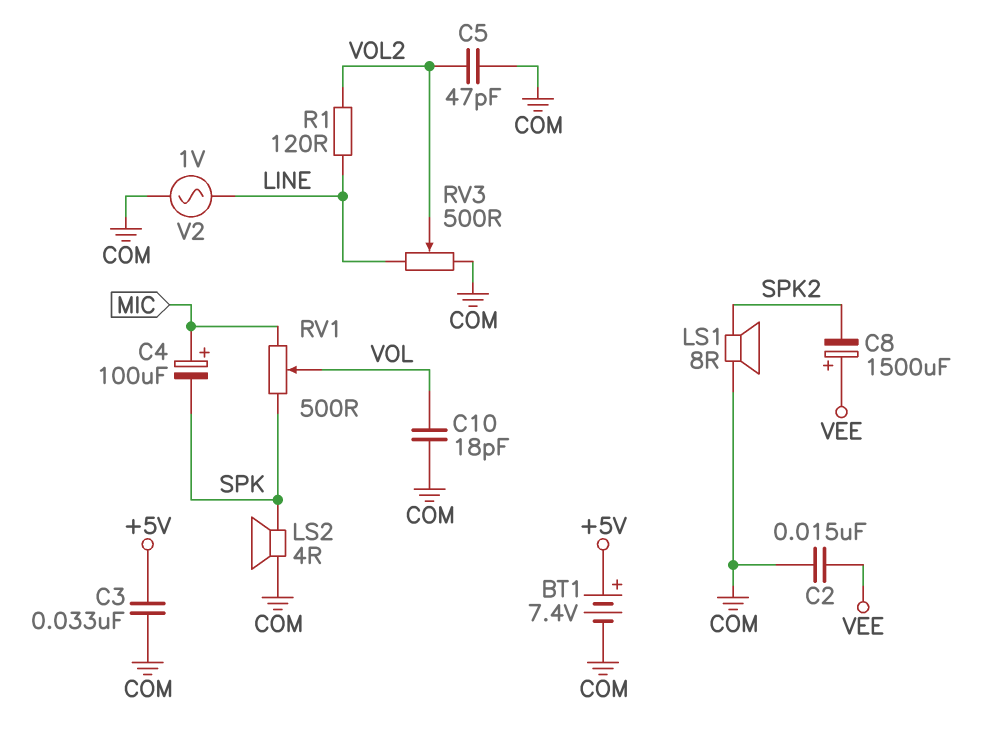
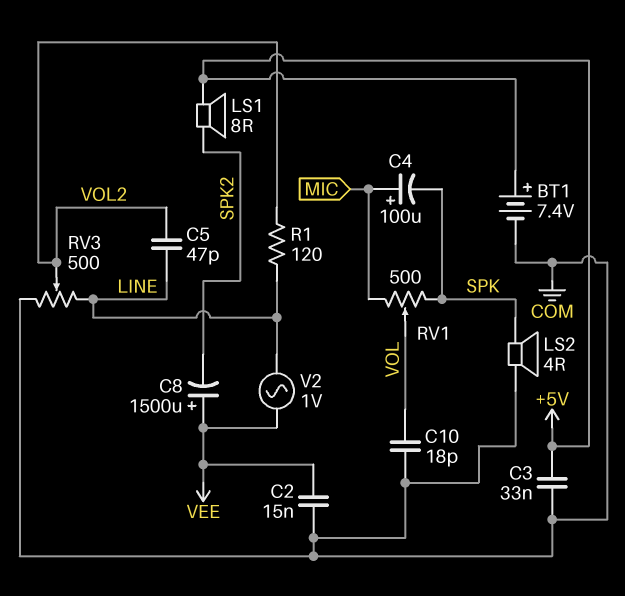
C5: 47pF (COM, VOL2) -> 47pF (LINE, VOL2)
LS1: speaker 8R (COM, SPK2) -> speaker 8R (+5V, SPK2)
V2: AC 1V (COM, LINE) -> AC 1V (LINE, VEE)

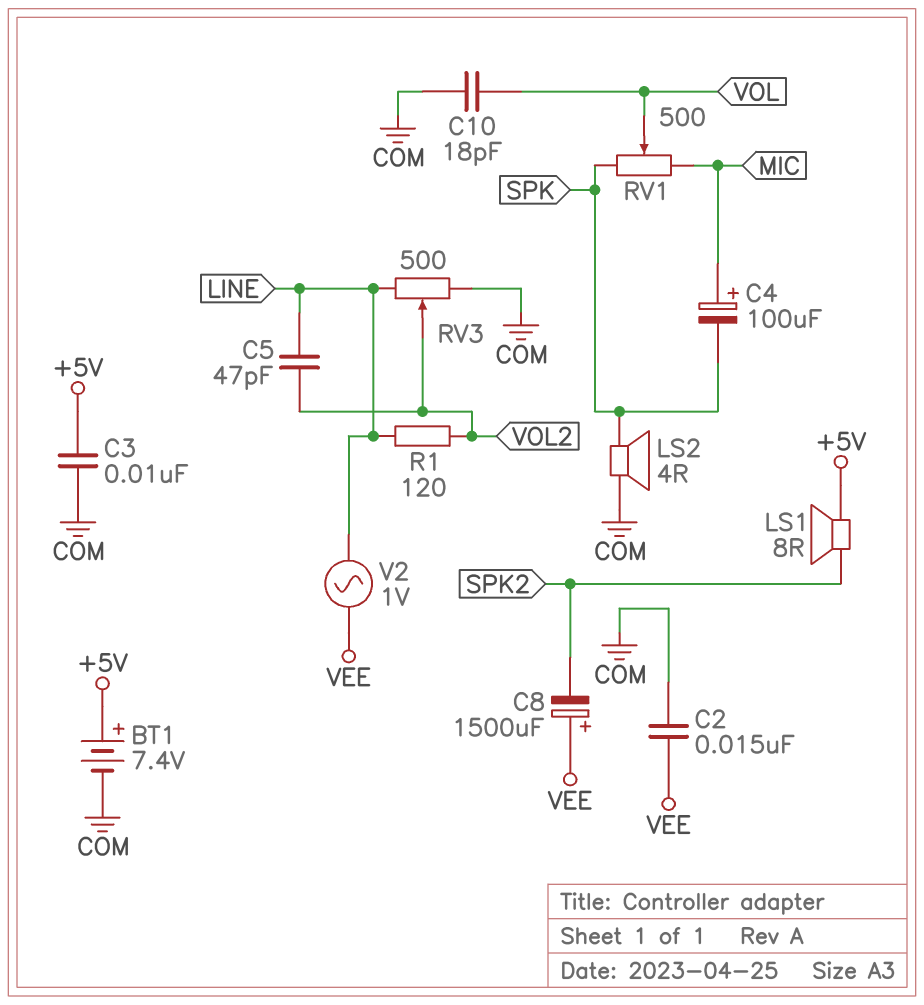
C3: 33nF (+5V, COM) -> 10nF (+5V, COM)

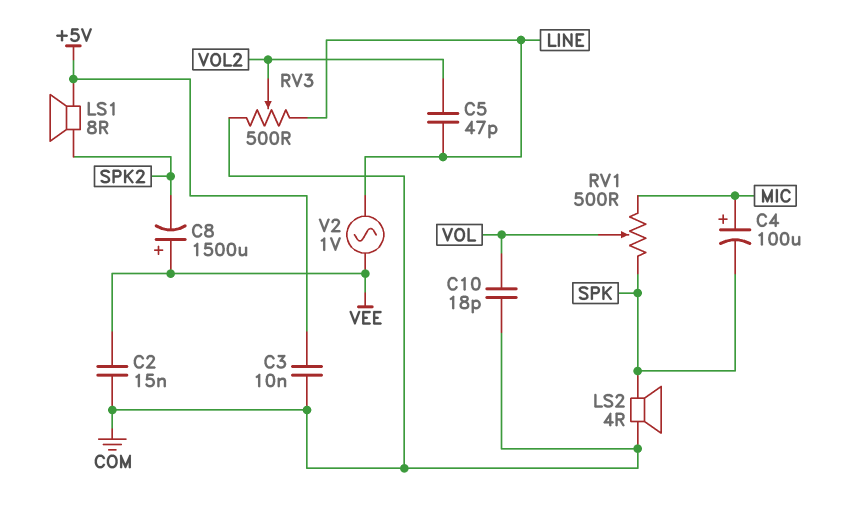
BT1: 7.4V (plus +5V, minus COM) -> none
R1: 120 (LINE, VOL2) -> none

